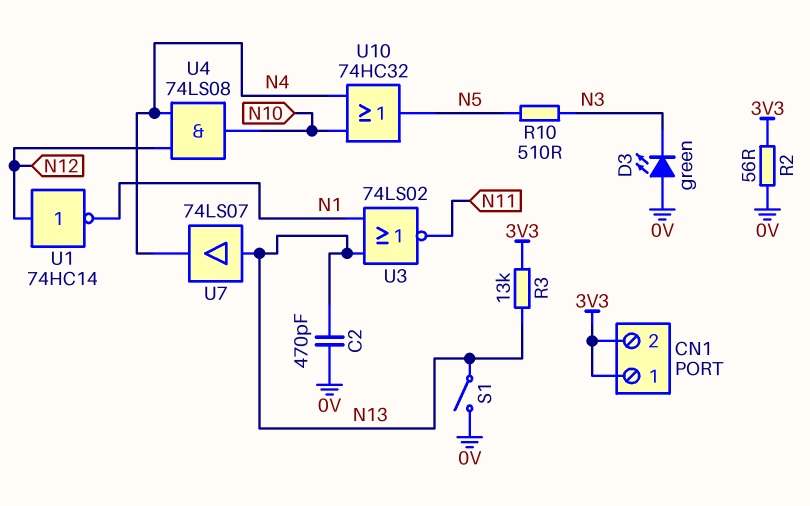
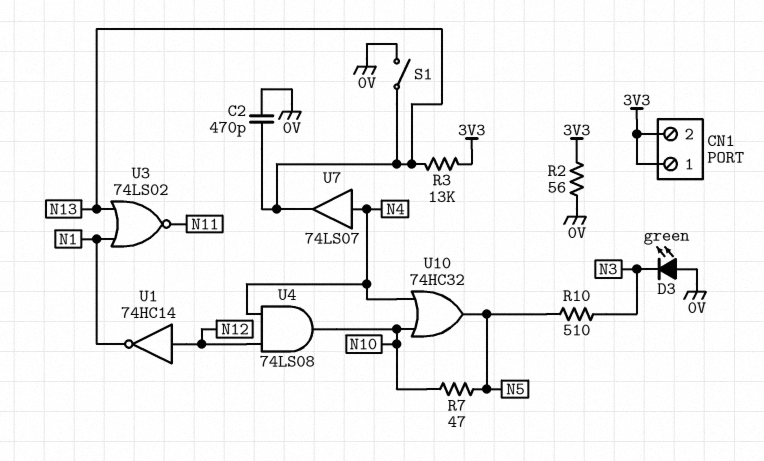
R7: none -> 47 (N5, N10)
U7: buffer 74LS07 (in N13, out N4) -> buffer 74LS07 (in N4, out N13)

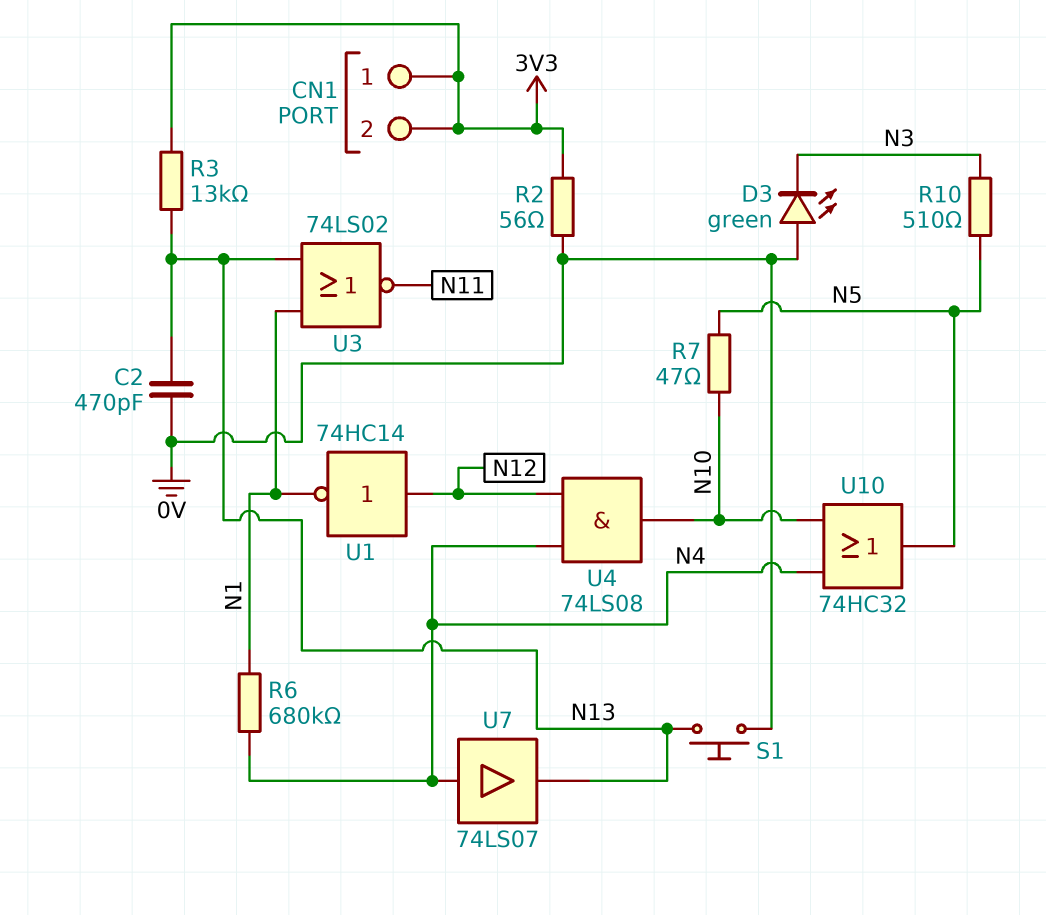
R6: none -> 680k (N1, N4)
S1: switch (0V, N13) -> button (0V, N13)

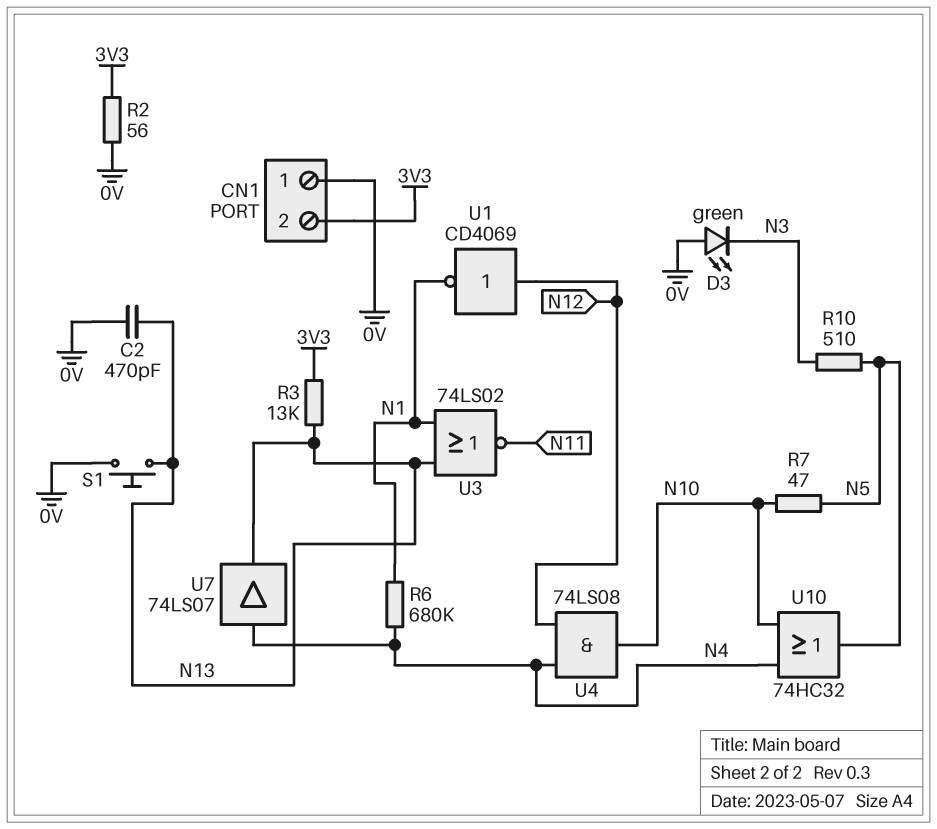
CN1 pin 1: 3V3 -> 0V
U1: NOT 74HC14 (in N12, out N1) -> NOT CD4069 (in N12, out N1)

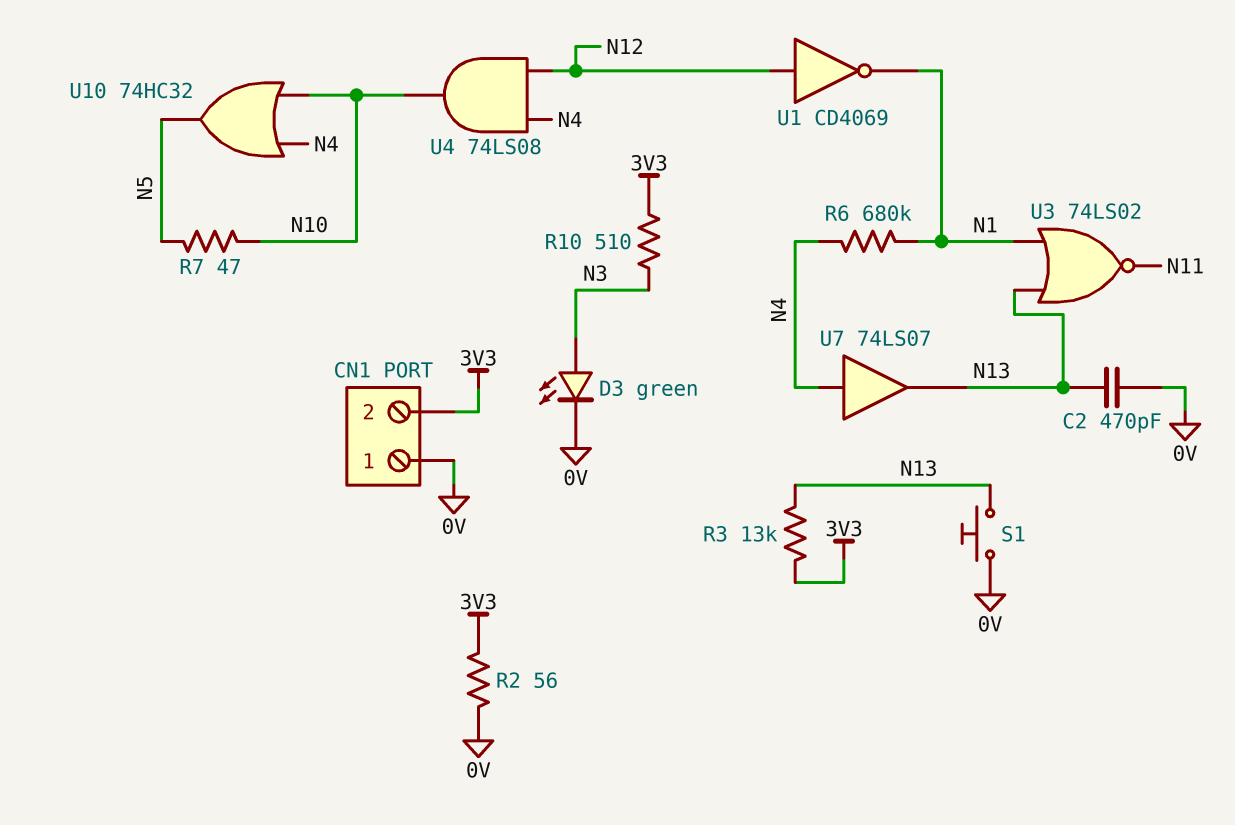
D3: LED green (A 0V, K N3) -> LED green (A N3, K 0V)
R10: 510 (N3, N5) -> 510 (3V3, N3)

